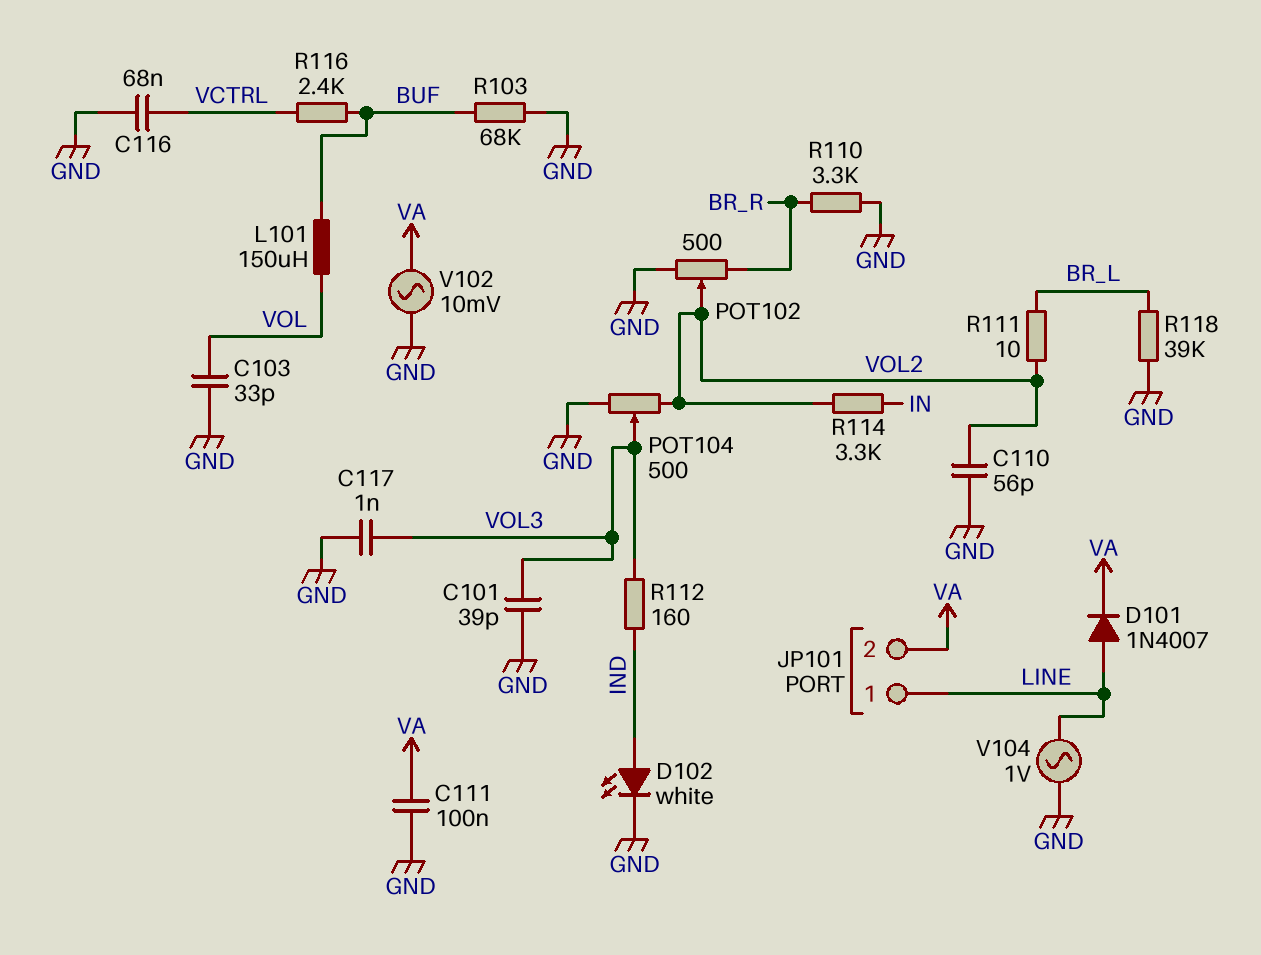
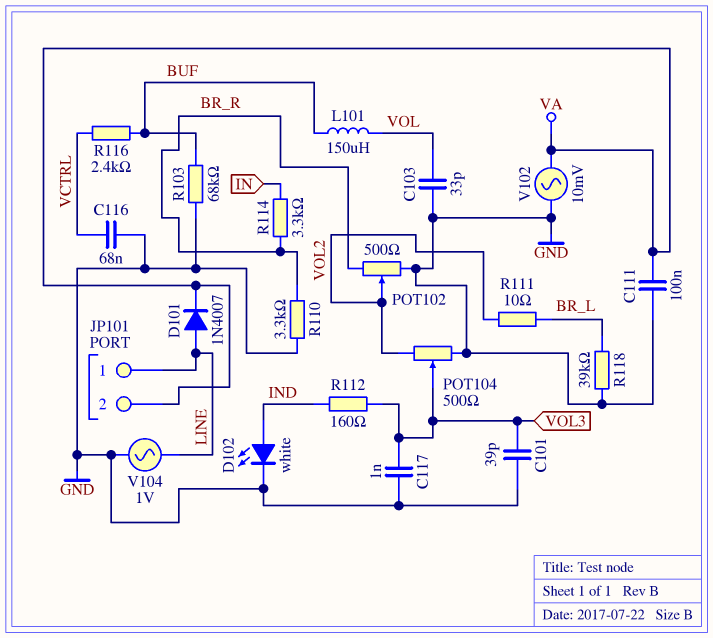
C110: 56pF (GND, VOL2) -> none
R114: 3.3k (IN, VOL2) -> 3.3k (BR_R, IN)

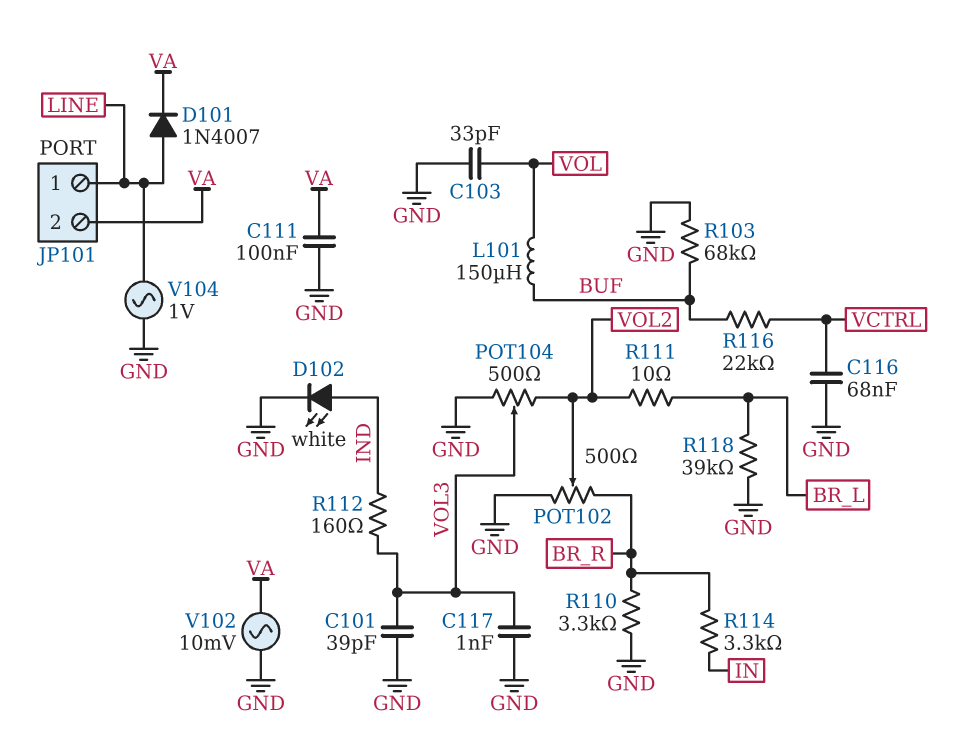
R116: 2.4k (BUF, VCTRL) -> 22k (BUF, VCTRL)

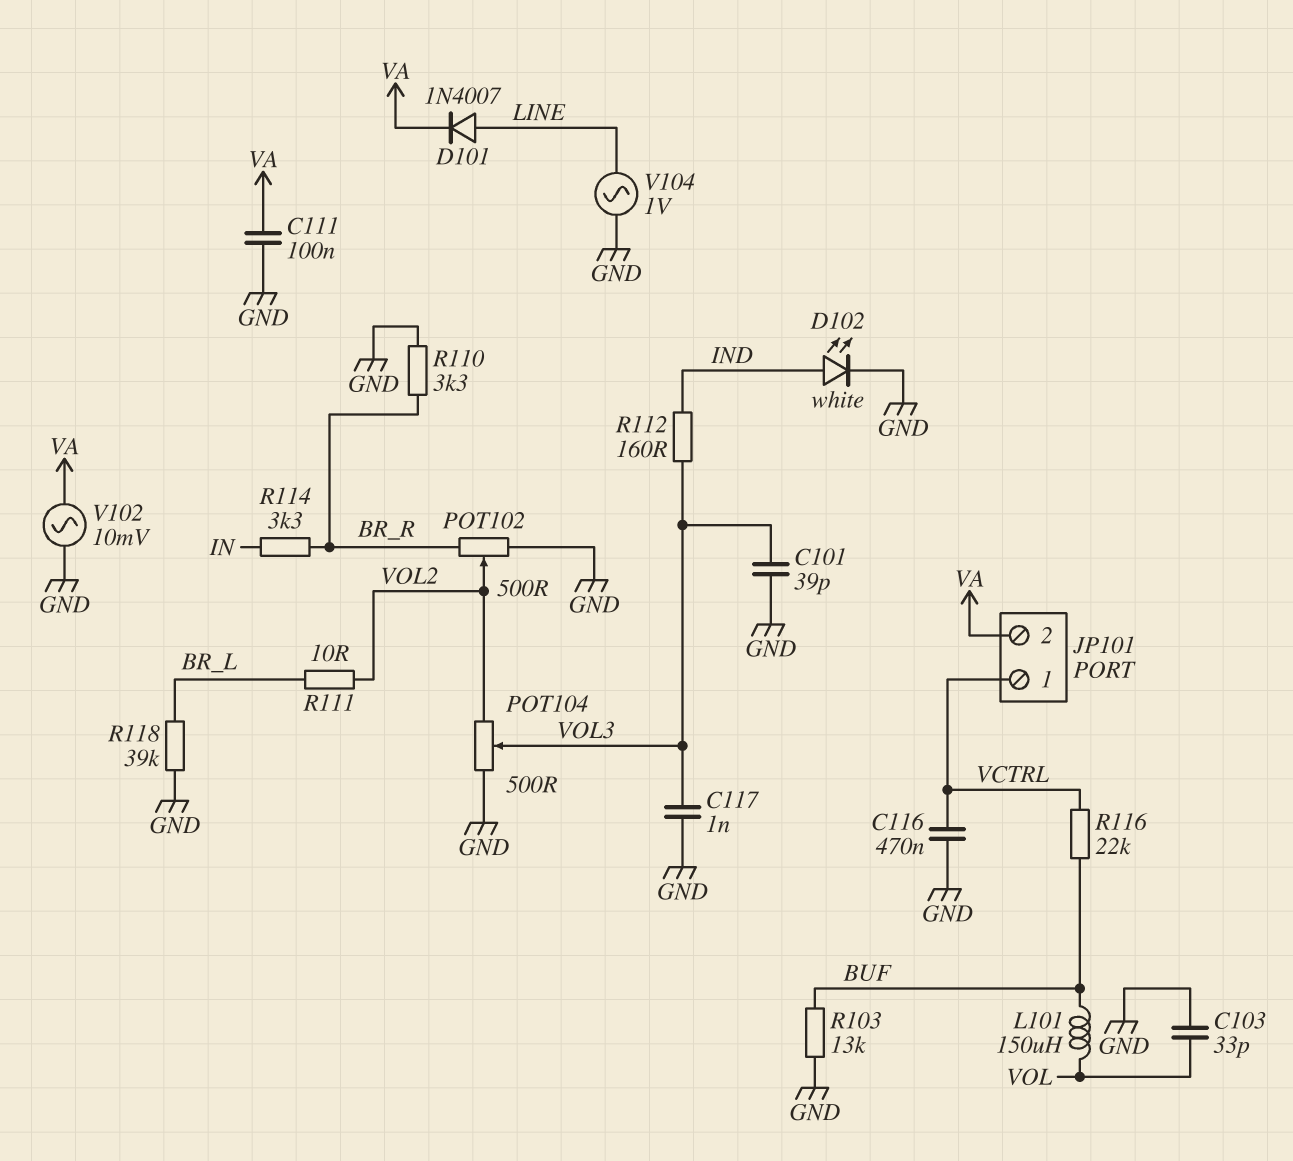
C116: 68nF (GND, VCTRL) -> 470nF (GND, VCTRL)
JP101 pin 1: LINE -> VCTRL
R103: 68k (BUF, GND) -> 13k (BUF, GND)

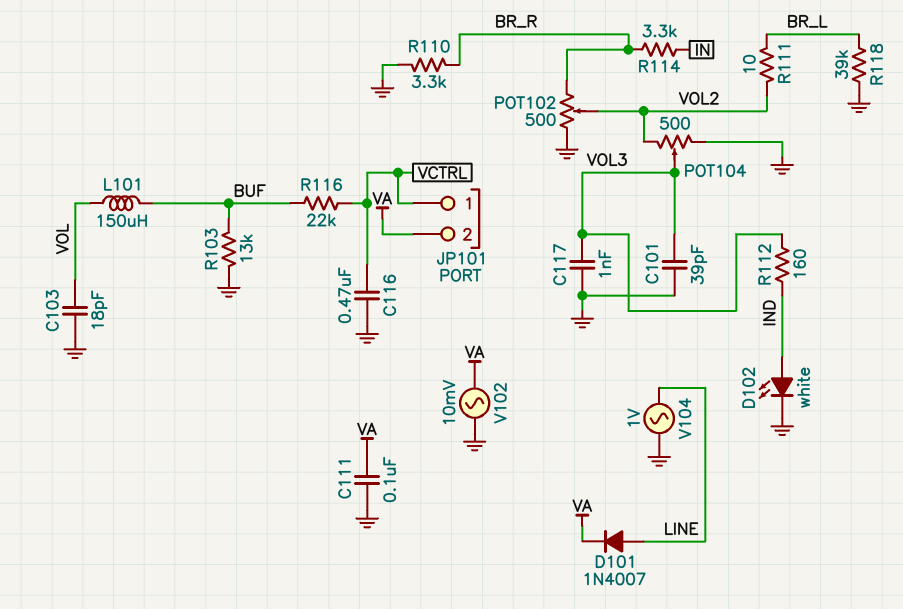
C103: 33pF (GND, VOL) -> 18pF (GND, VOL)

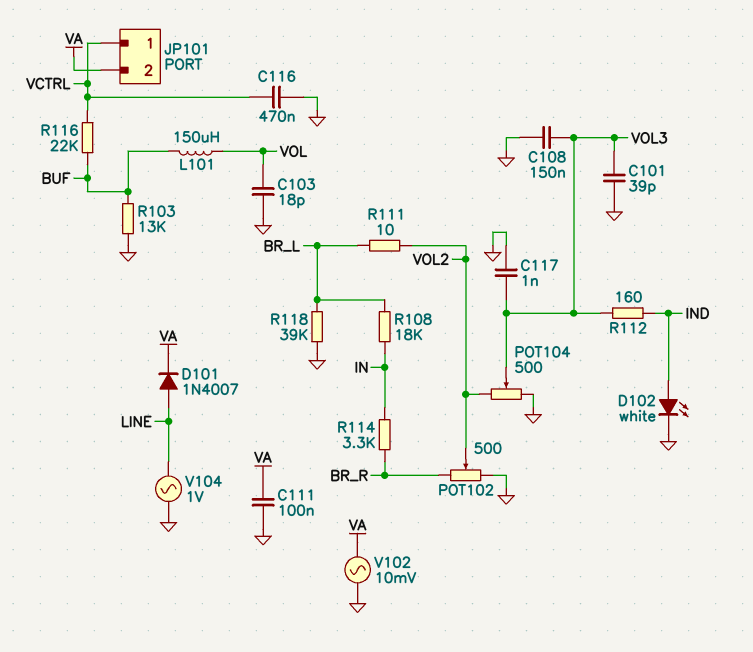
C108: none -> 150nF (GND, VOL3)
R108: none -> 18k (BR_L, IN)
R110: 3.3k (BR_R, GND) -> none

